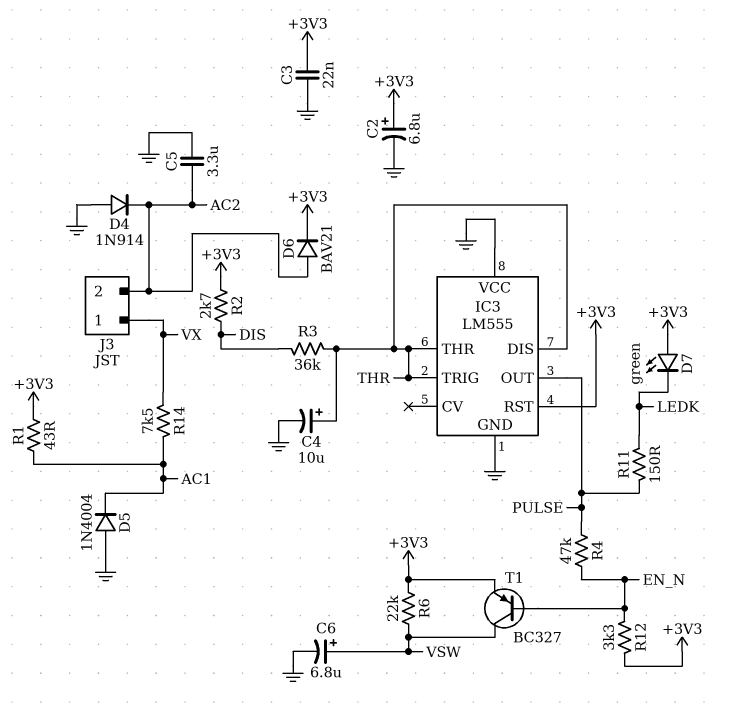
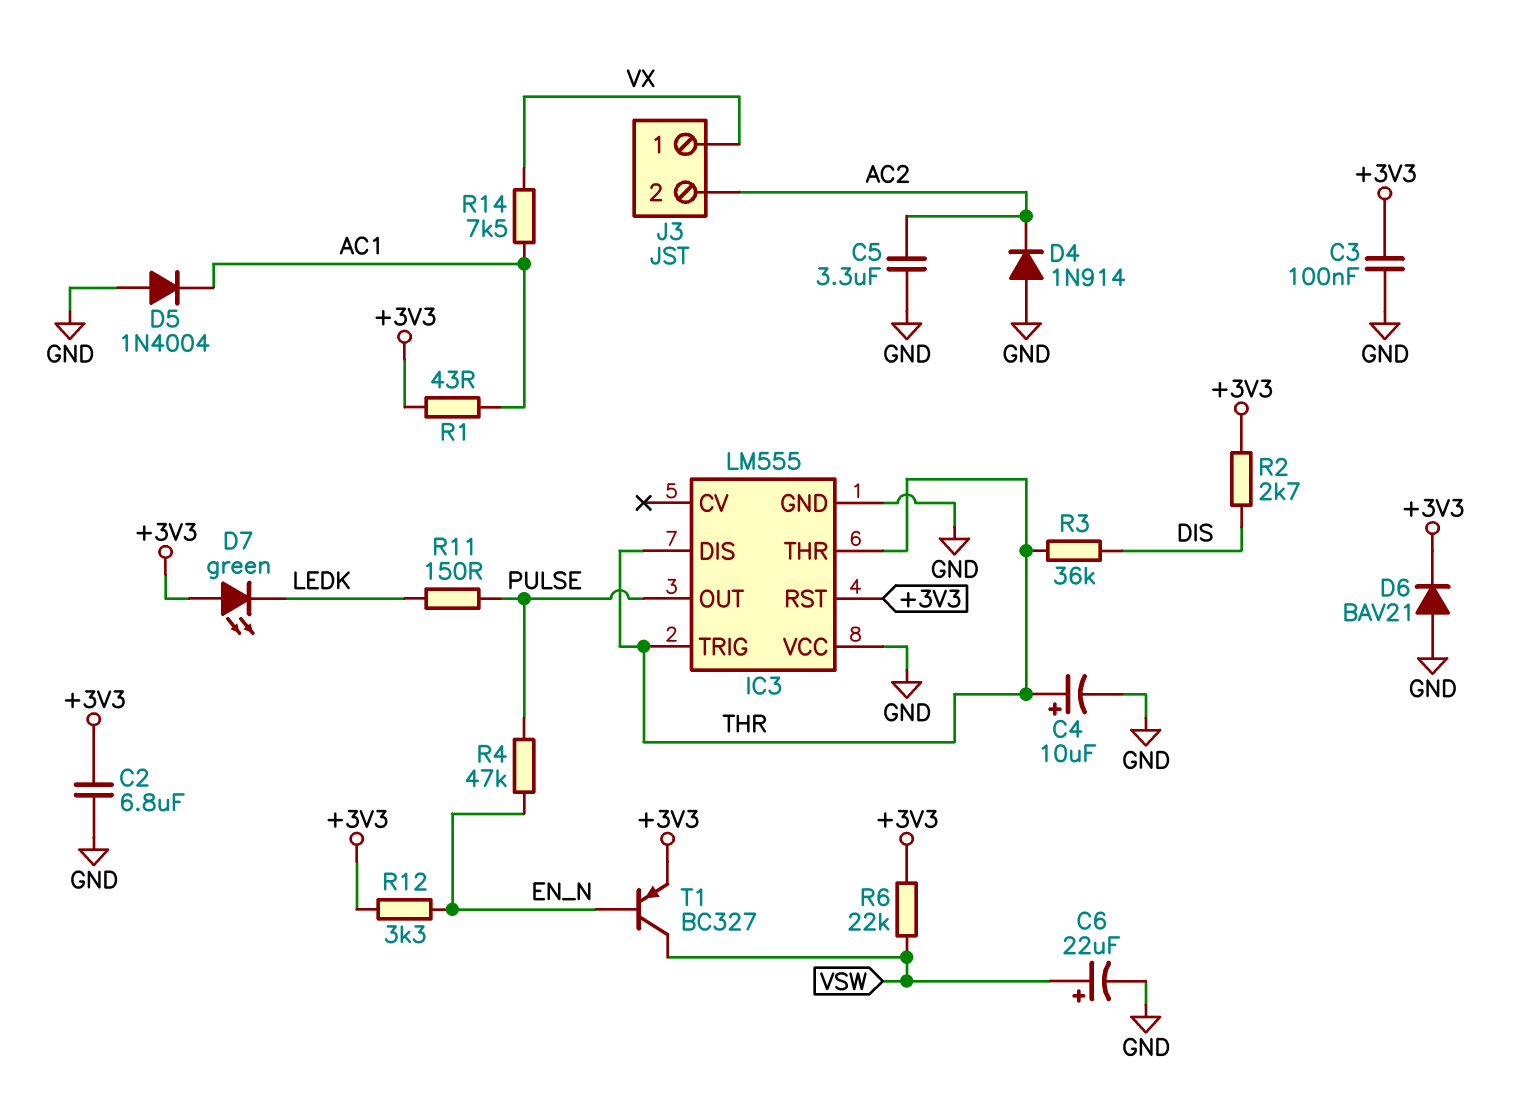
C2: 6.8uF (plus +3V3, minus GND) -> 6.8uF (+3V3, GND)
C3: 22nF (+3V3, GND) -> 100nF (+3V3, GND)
C6: 6.8uF (plus VSW, minus GND) -> 22uF (plus VSW, minus GND)
D6: diode BAV21 (A AC2, K +3V3) -> diode BAV21 (A GND, K +3V3)

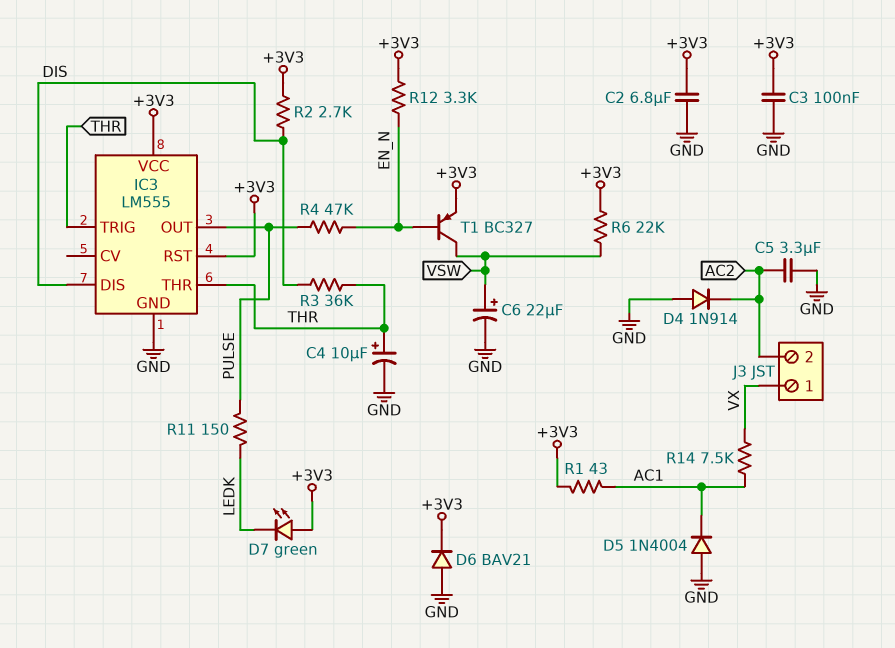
IC3 pin DIS: THR -> DIS
IC3 pin VCC: GND -> +3V3

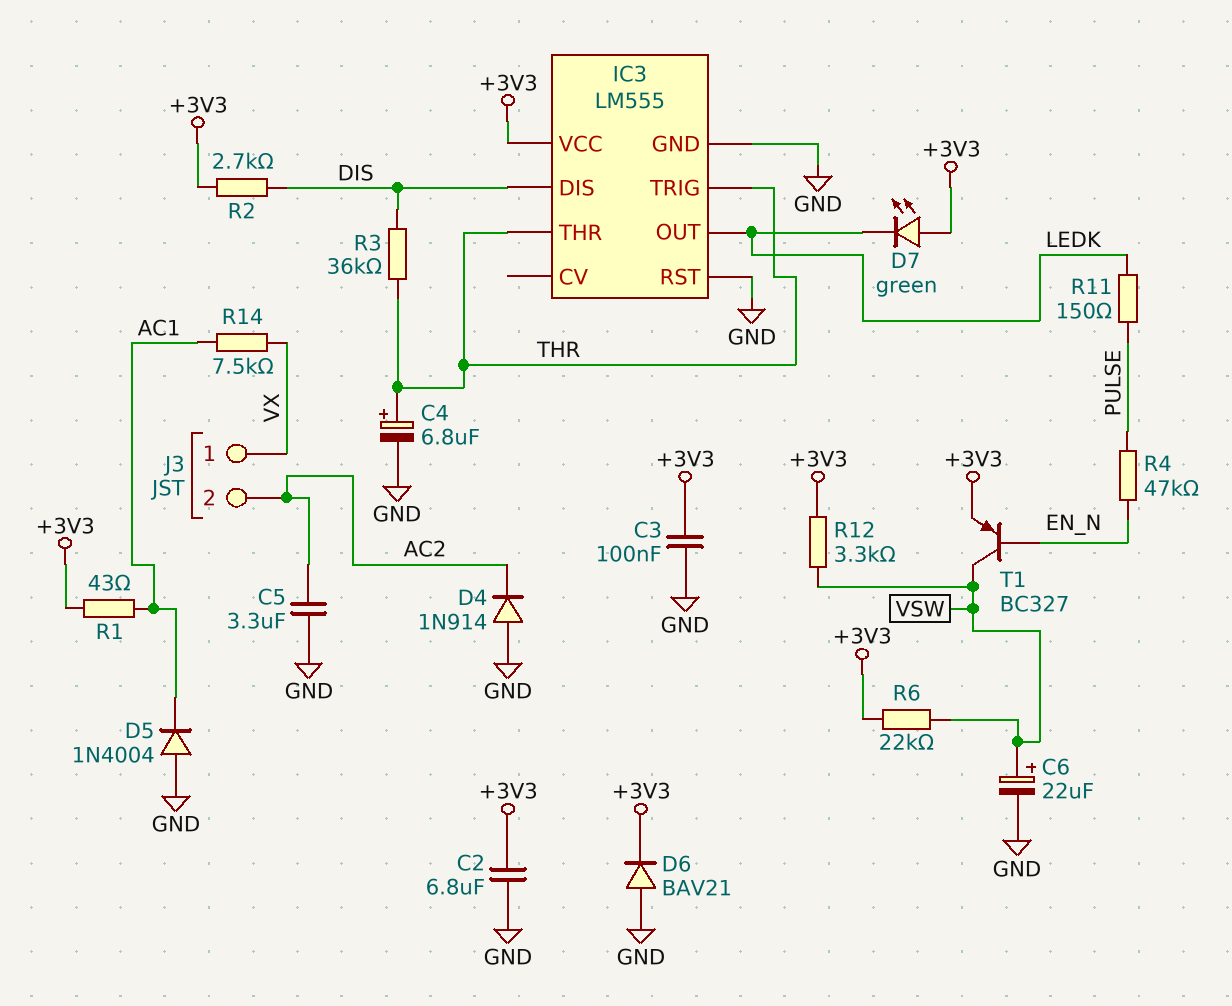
C4: 10uF (plus THR, minus GND) -> 6.8uF (plus THR, minus GND)
IC3 pin OUT: PULSE -> LEDK
IC3 pin RST: +3V3 -> GND
R12: 3.3k (+3V3, EN_N) -> 3.3k (+3V3, VSW)

